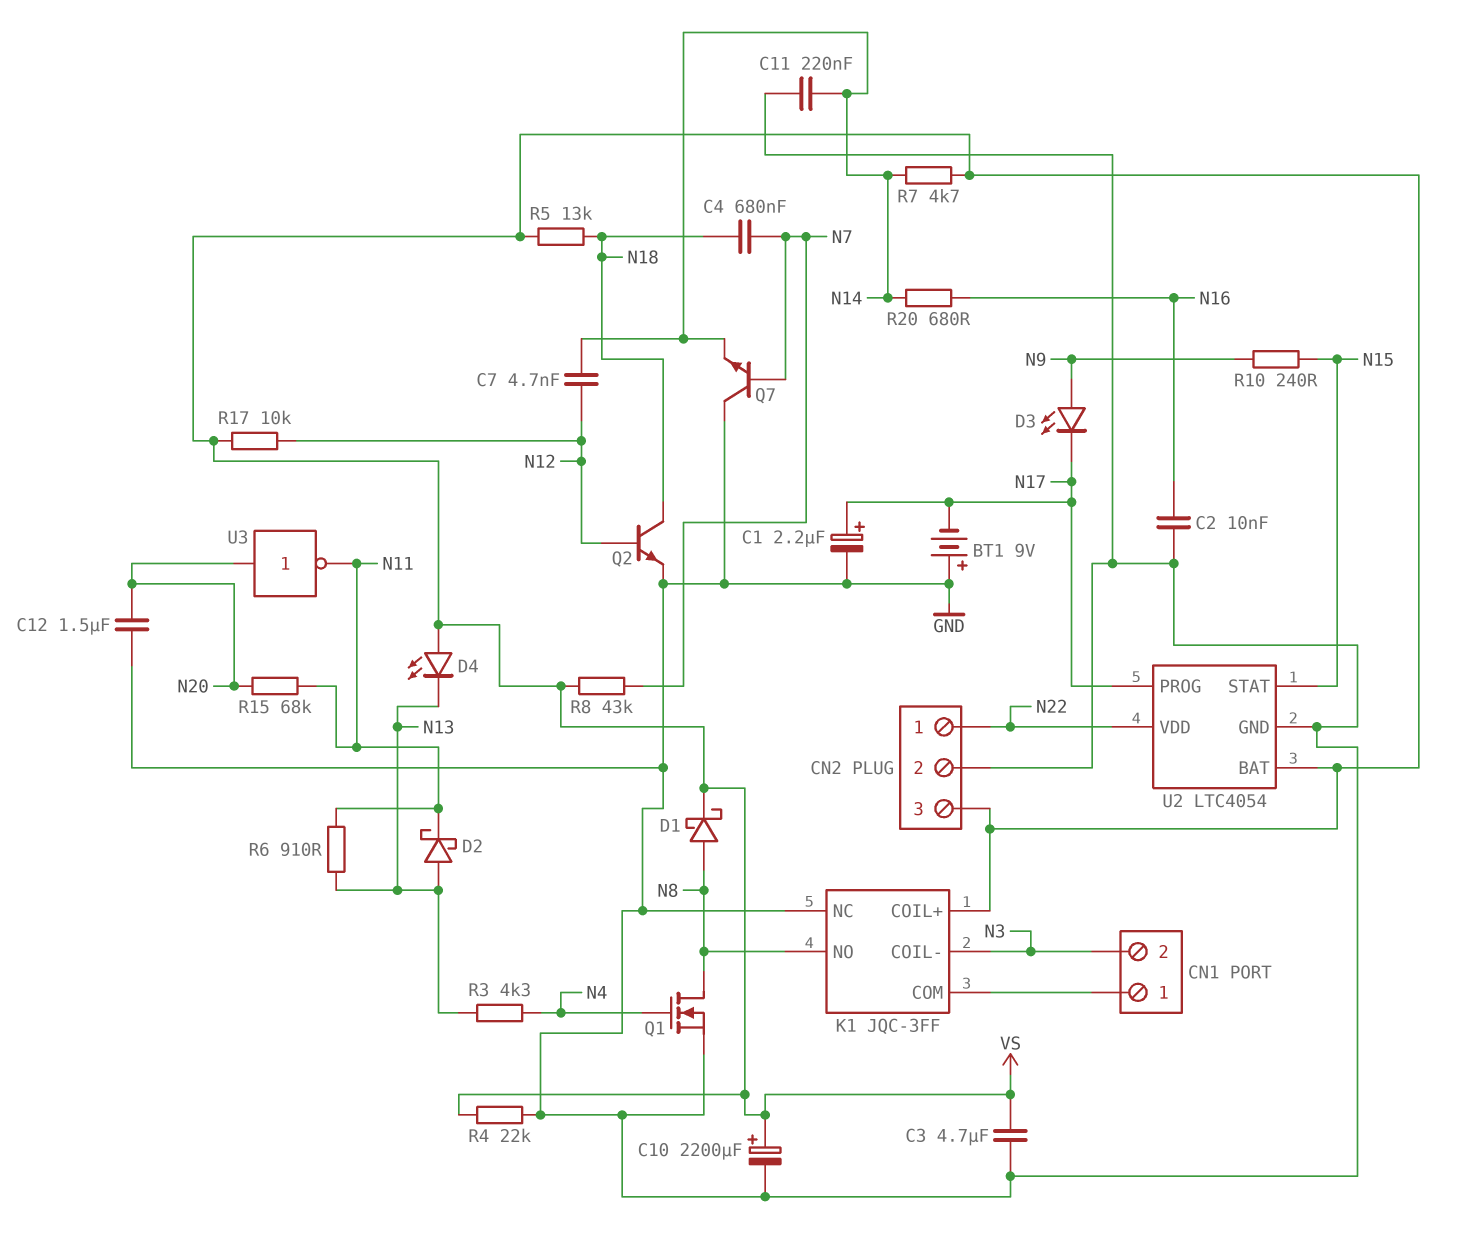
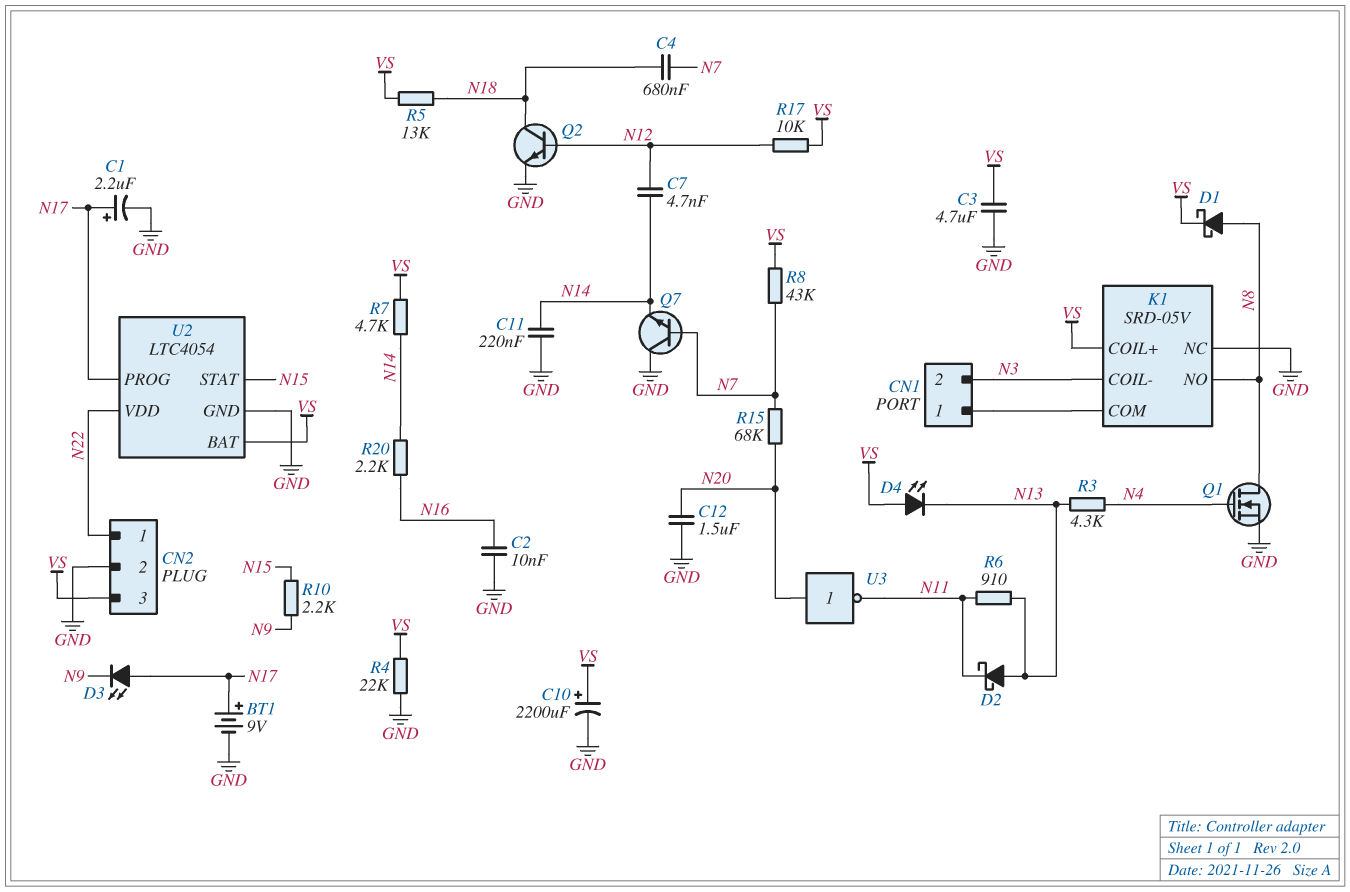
BT1: 9V (plus GND, minus N17) -> 9V (plus N17, minus GND)
D3: LED (A N9, K N17) -> LED (A N17, K N9)
K1: JQC-3FF -> SRD-05V
R10: 240 (N9, N15) -> 2.2k (N9, N15)
R15: 68k (N11, N20) -> 68k (N7, N20)
R20: 680 (N14, N16) -> 2.2k (N14, N16)

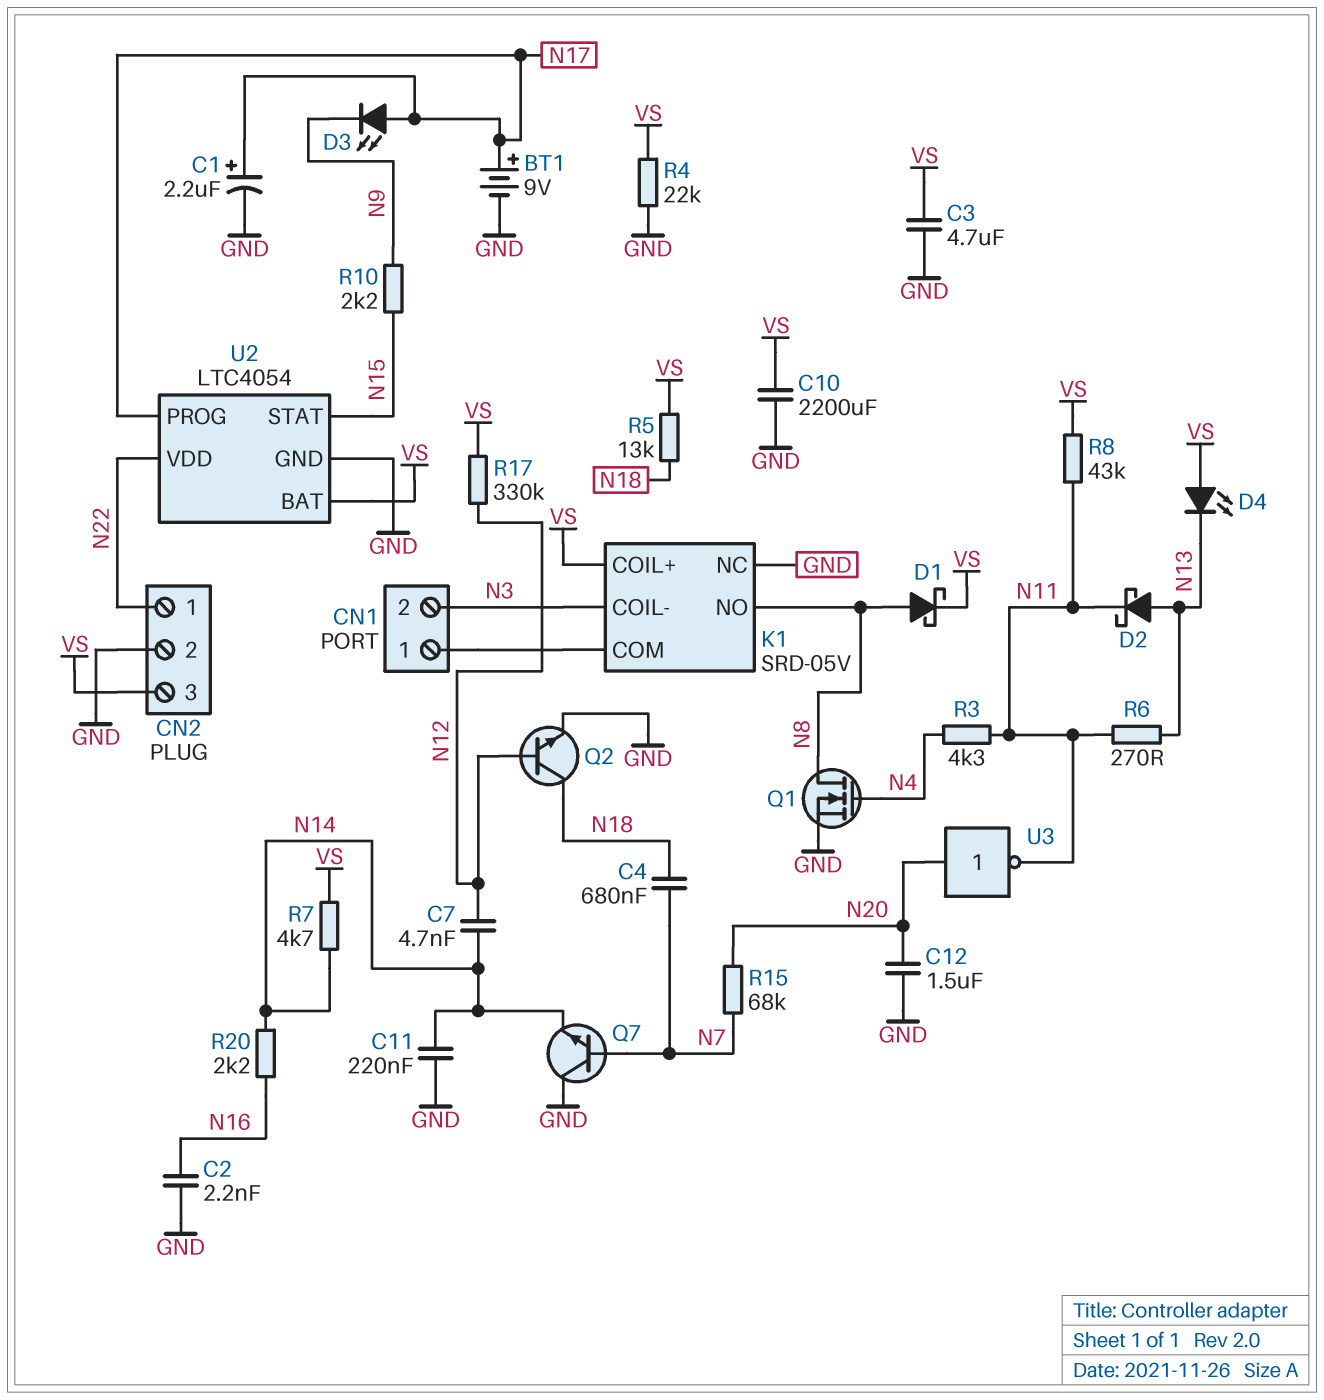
C2: 10nF (GND, N16) -> 2.2nF (GND, N16)
C10: 2200uF (plus VS, minus GND) -> 2200uF (GND, VS)
R3: 4.3k (N4, N13) -> 4.3k (N4, N11)
R6: 910 (N11, N13) -> 270 (N11, N13)
R8: 43k (N7, VS) -> 43k (N11, VS)
R17: 10k (N12, VS) -> 330k (N12, VS)

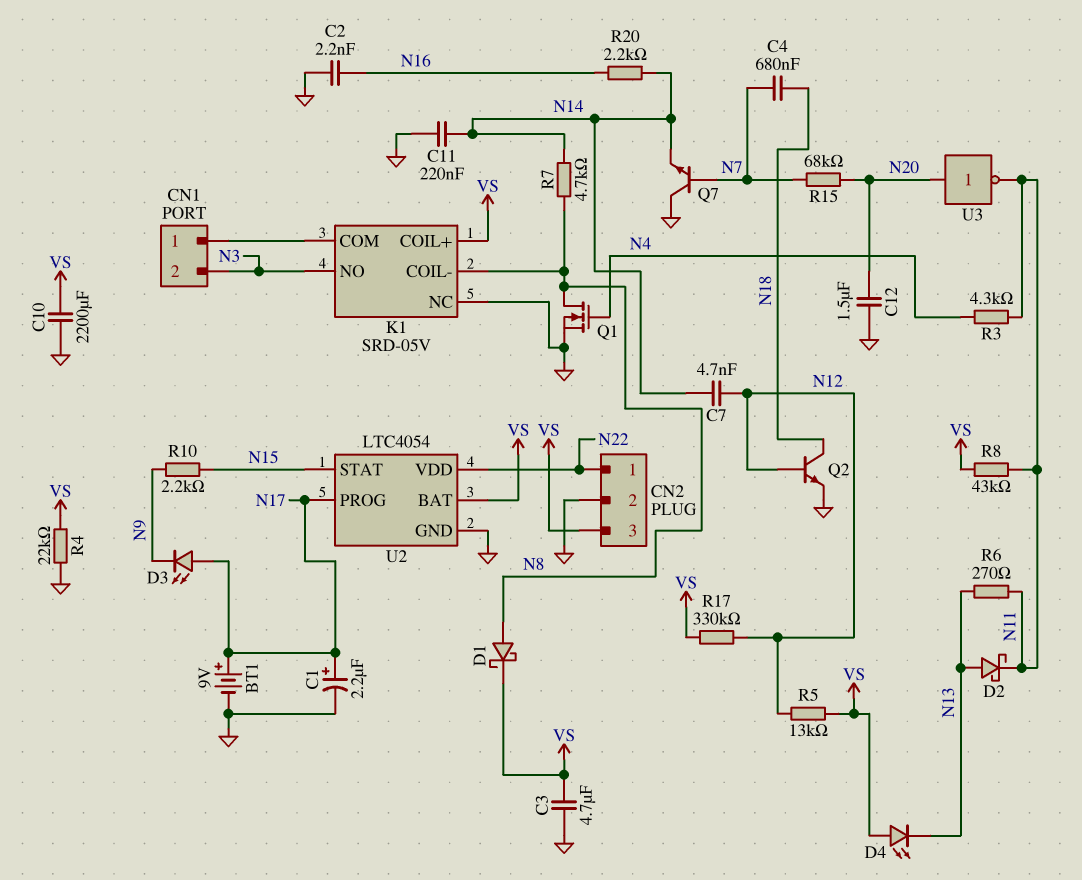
K1 pin COIL-: N3 -> N8
K1 pin NO: N8 -> N3
R5: 13k (N18, VS) -> 13k (N12, VS)
R7: 4.7k (N14, VS) -> 4.7k (N8, N14)

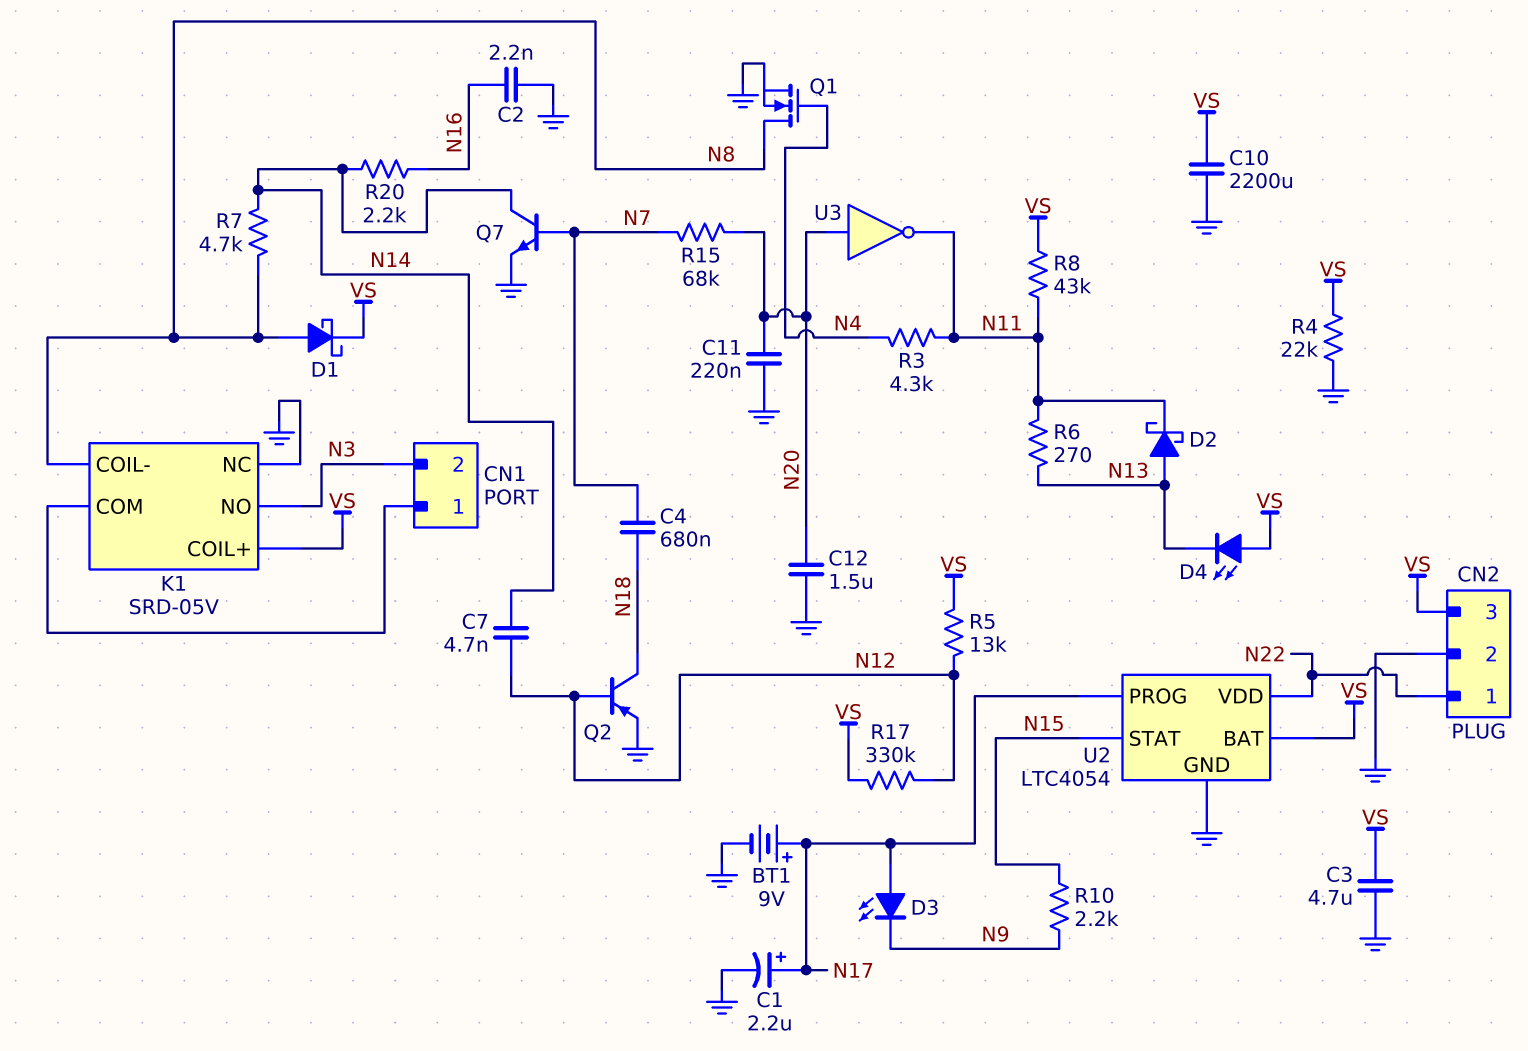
C11: 220nF (GND, N14) -> 220nF (GND, N20)
Q2: NPN (B N12, C N18, E GND) -> PNP (B N12, C N18, E GND)
Q7: NPN (B N7, C GND, E N14) -> NPN (B N7, C N14, E GND)

